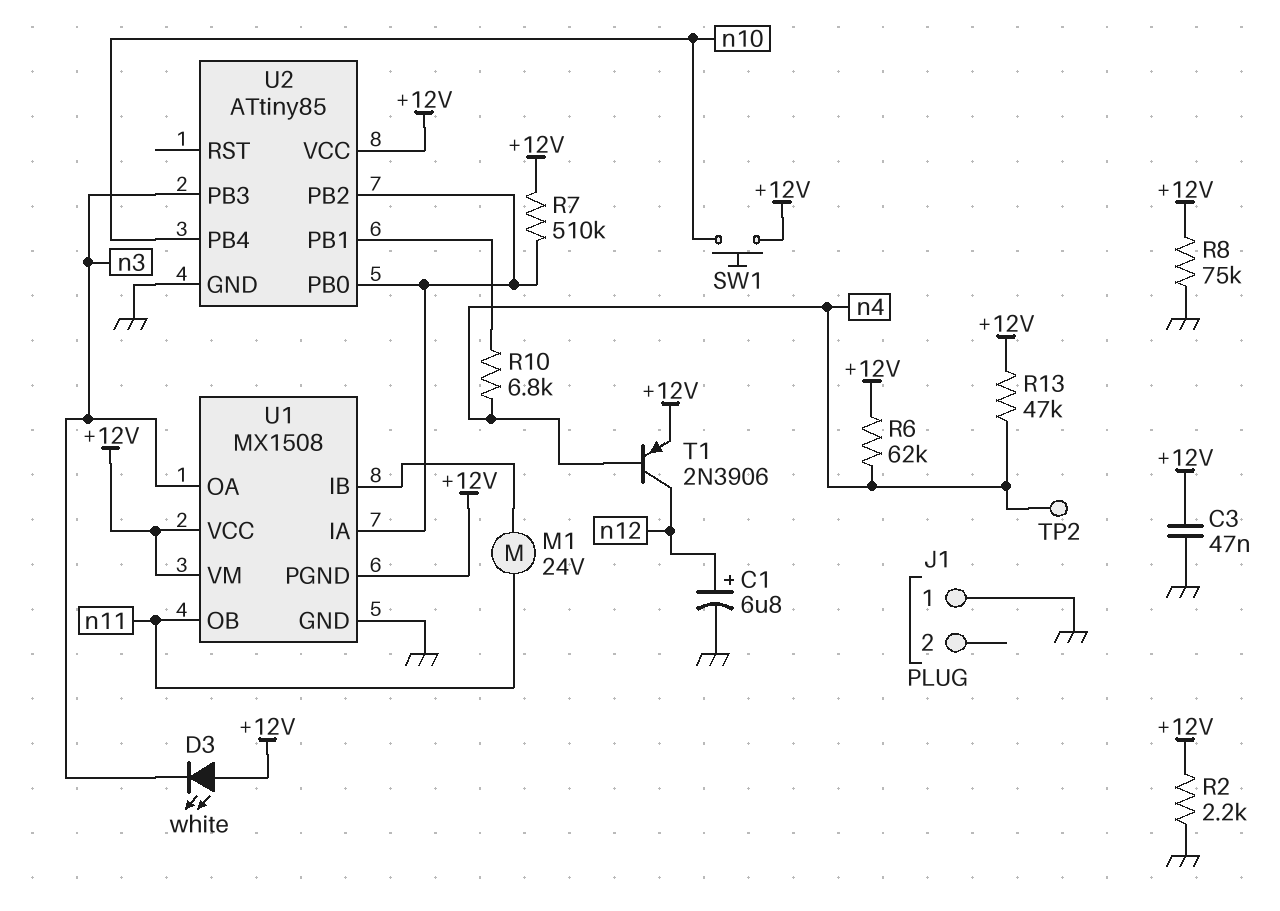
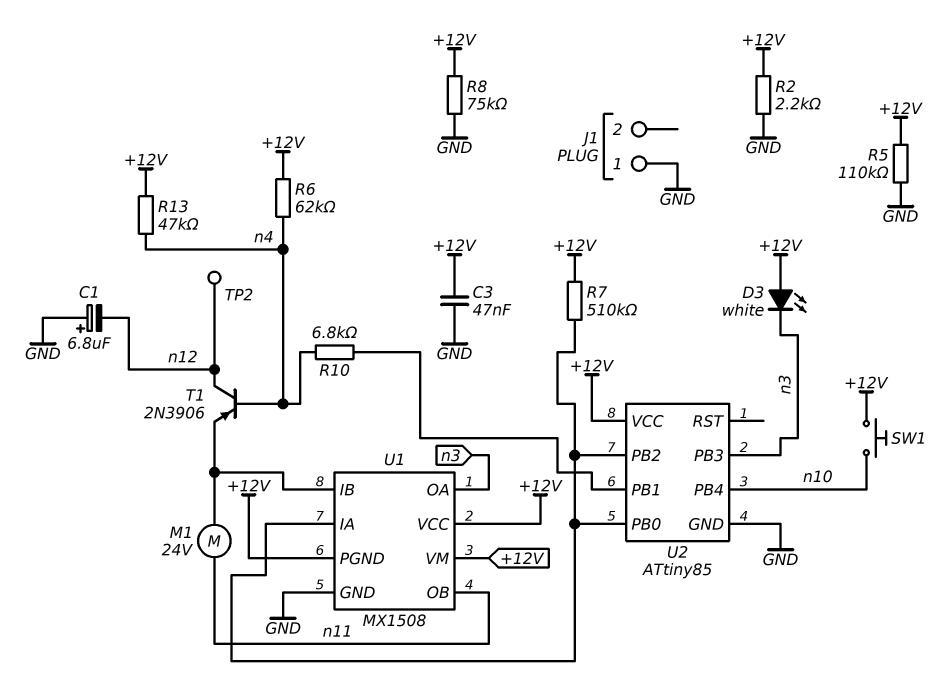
C1: 6.8uF (plus n12, minus GND) -> 6.8uF (plus GND, minus n12)
R5: none -> 110k (+12V, GND)
T1: PNP 2N3906 (B n4, C n12, E +12V) -> PNP 2N3906 (B n4, C n12, E U1/IB)
TP2: test point (n4) -> test point (n12)

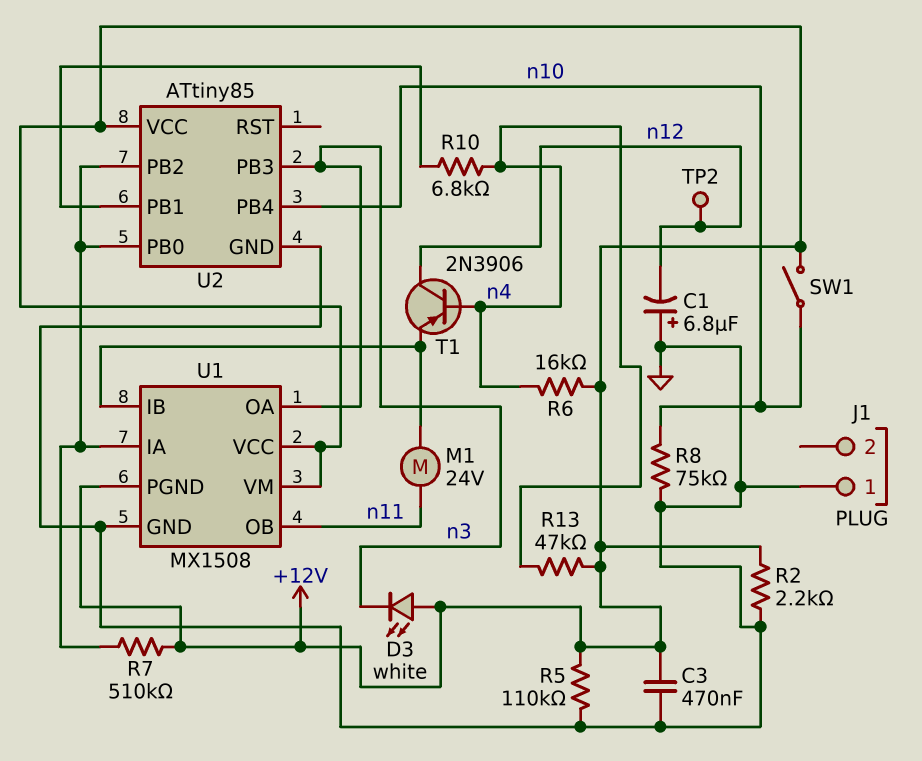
C3: 47nF (+12V, GND) -> 470nF (+12V, GND)
R6: 62k (+12V, n4) -> 16k (+12V, n4)
R8: 75k (+12V, GND) -> 75k (GND, n10)
SW1: button (+12V, n10) -> switch (+12V, n10)

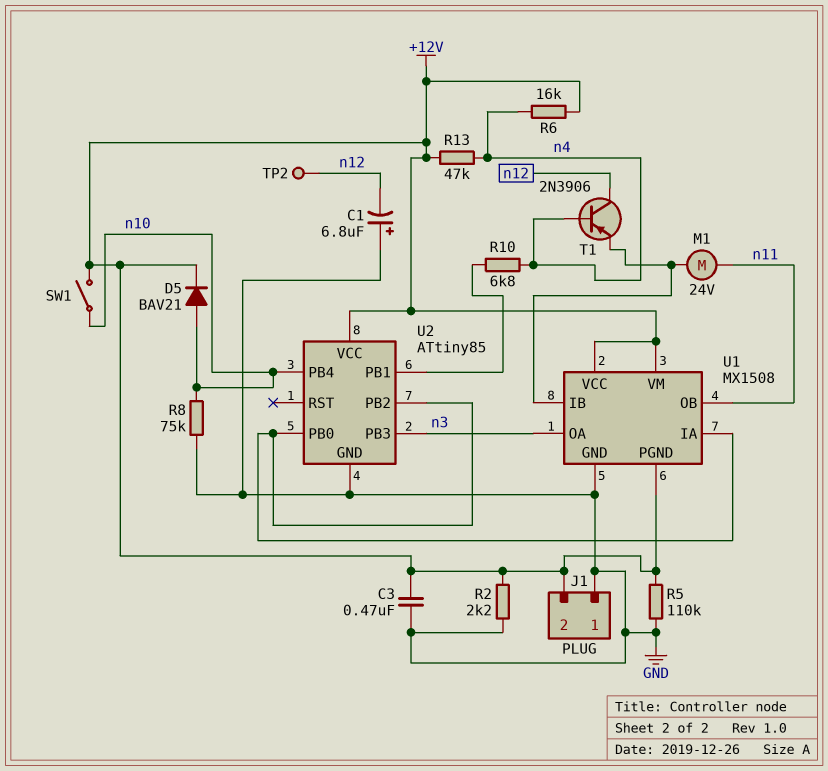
D3: LED white (A +12V, K n3) -> none
D5: none -> diode BAV21 (A n10, K +12V)
J1 pin 2: none -> +12V
R7: 510k (+12V, U1/IA) -> none

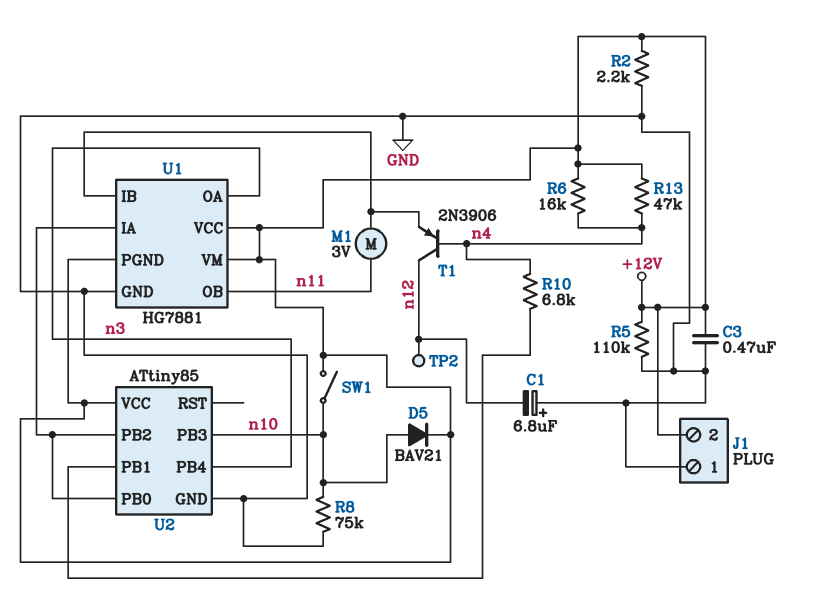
M1: motor 24V (U1/IB, n11) -> motor 3V (U1/IB, n11)
U1: MX1508 -> HG7881
U2 pin PB3: n3 -> n10
U2 pin PB4: n10 -> n3

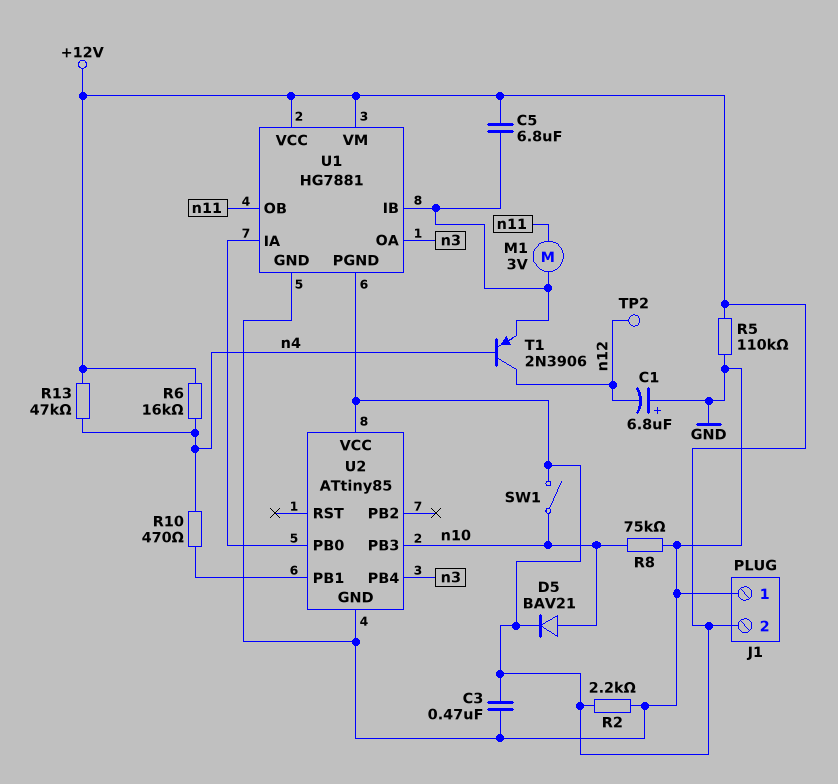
C5: none -> 6.8uF (+12V, U1/IB)
R10: 6.8k (U2/PB1, n4) -> 470 (U2/PB1, n4)
U2 pin PB2: U1/IA -> none

